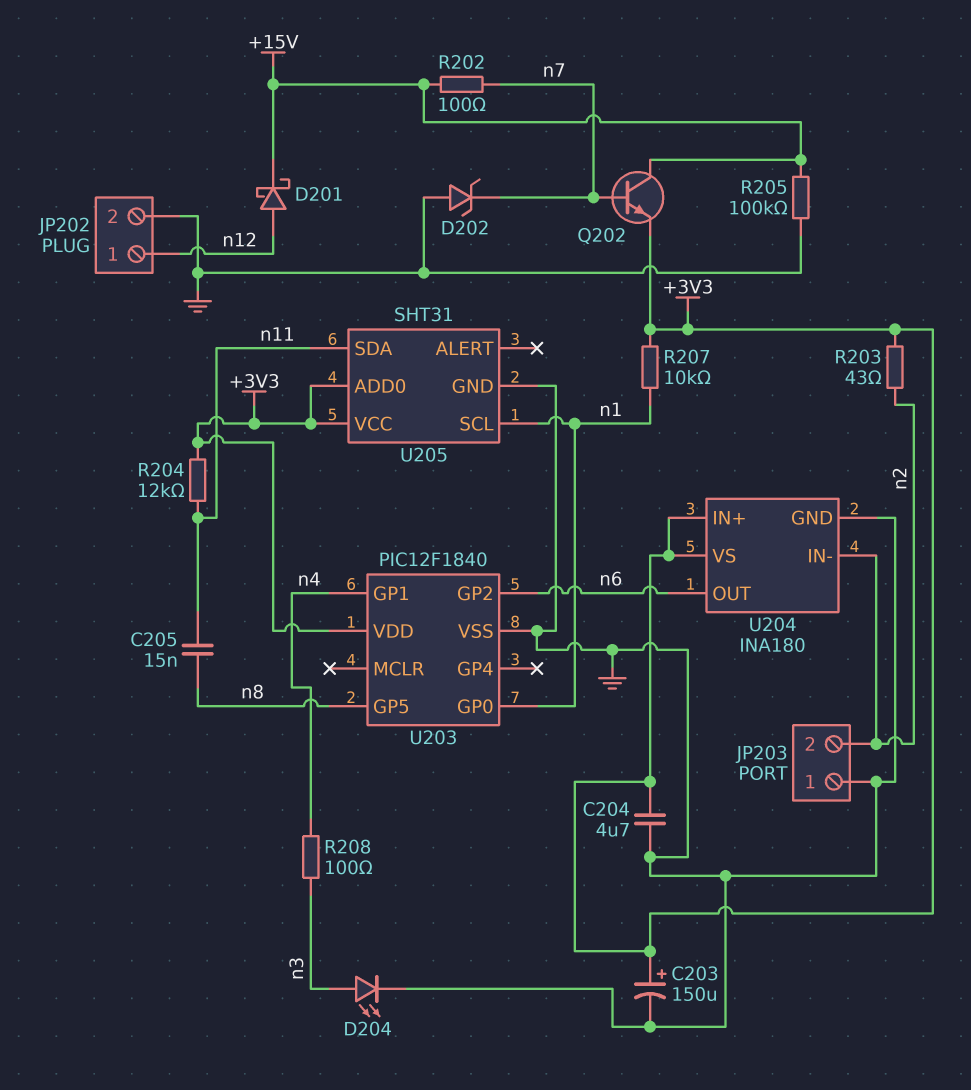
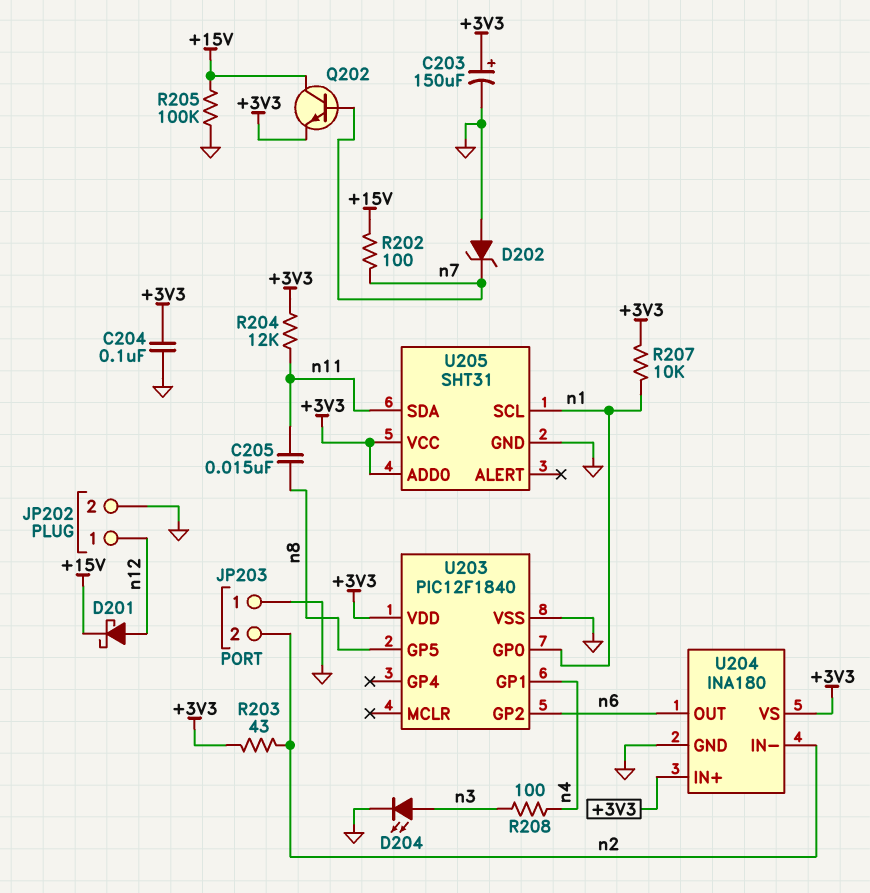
C204: 4.7uF (+3V3, GND) -> 100nF (+3V3, GND)

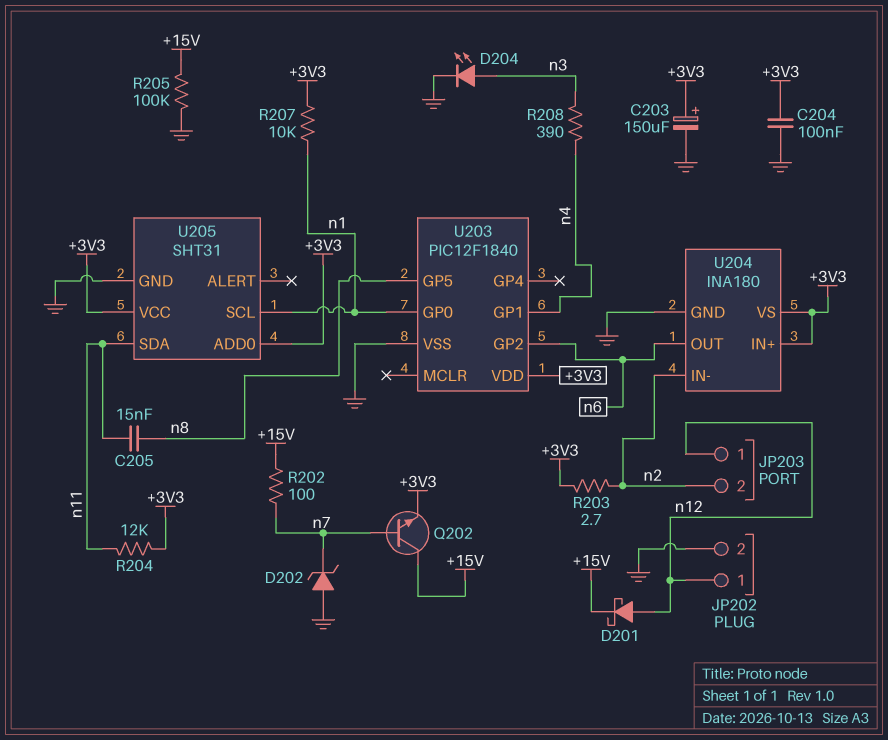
JP203 pin 1: GND -> n12
R203: 43 (+3V3, n2) -> 2.7 (+3V3, n2)
R208: 100 (n3, n4) -> 390 (n3, n4)

